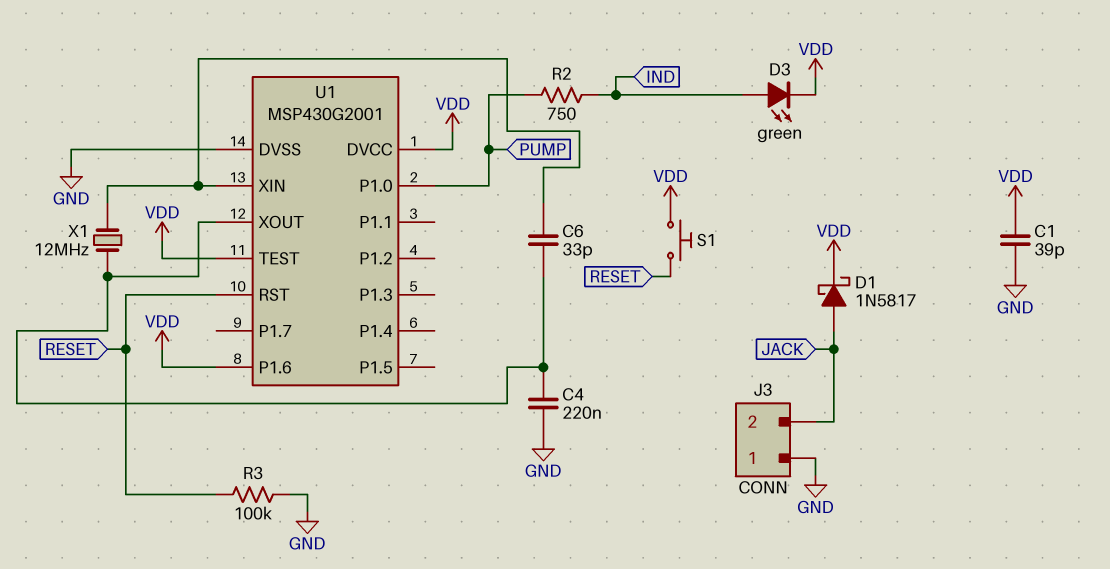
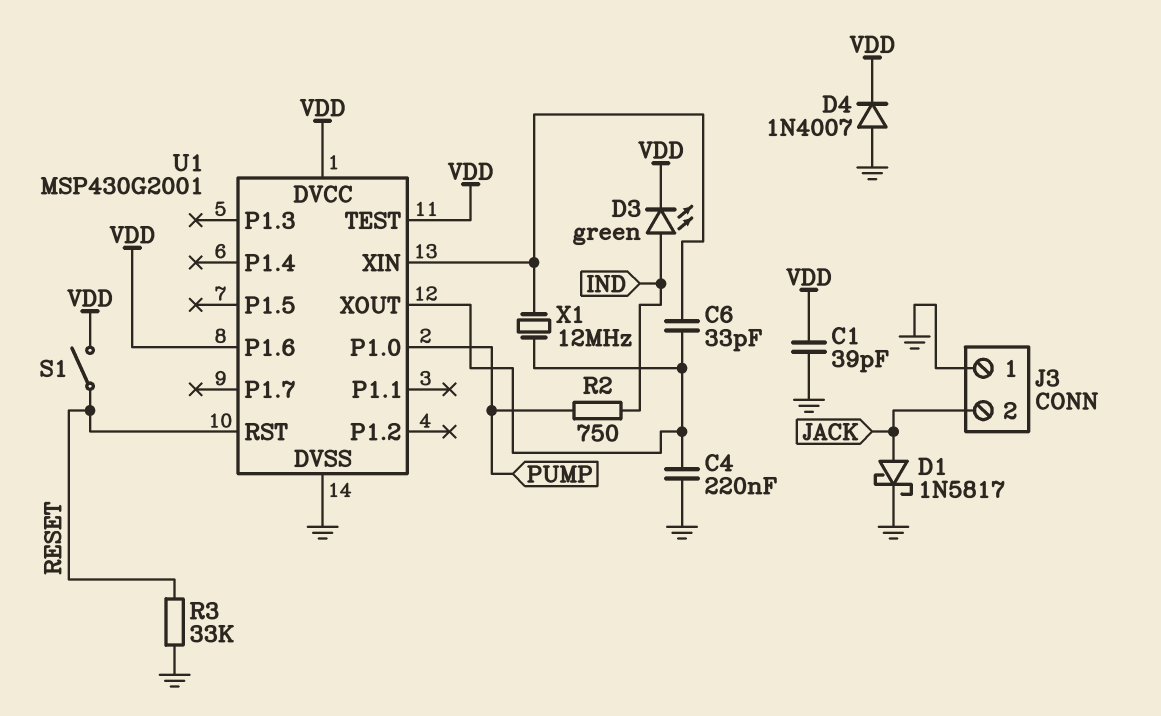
D1: schottky 1N5817 (A JACK, K VDD) -> schottky 1N5817 (A JACK, K GND)
D4: none -> diode 1N4007 (A GND, K VDD)
R3: 100k (GND, RESET) -> 33k (GND, RESET)
S1: button (RESET, VDD) -> switch (RESET, VDD)

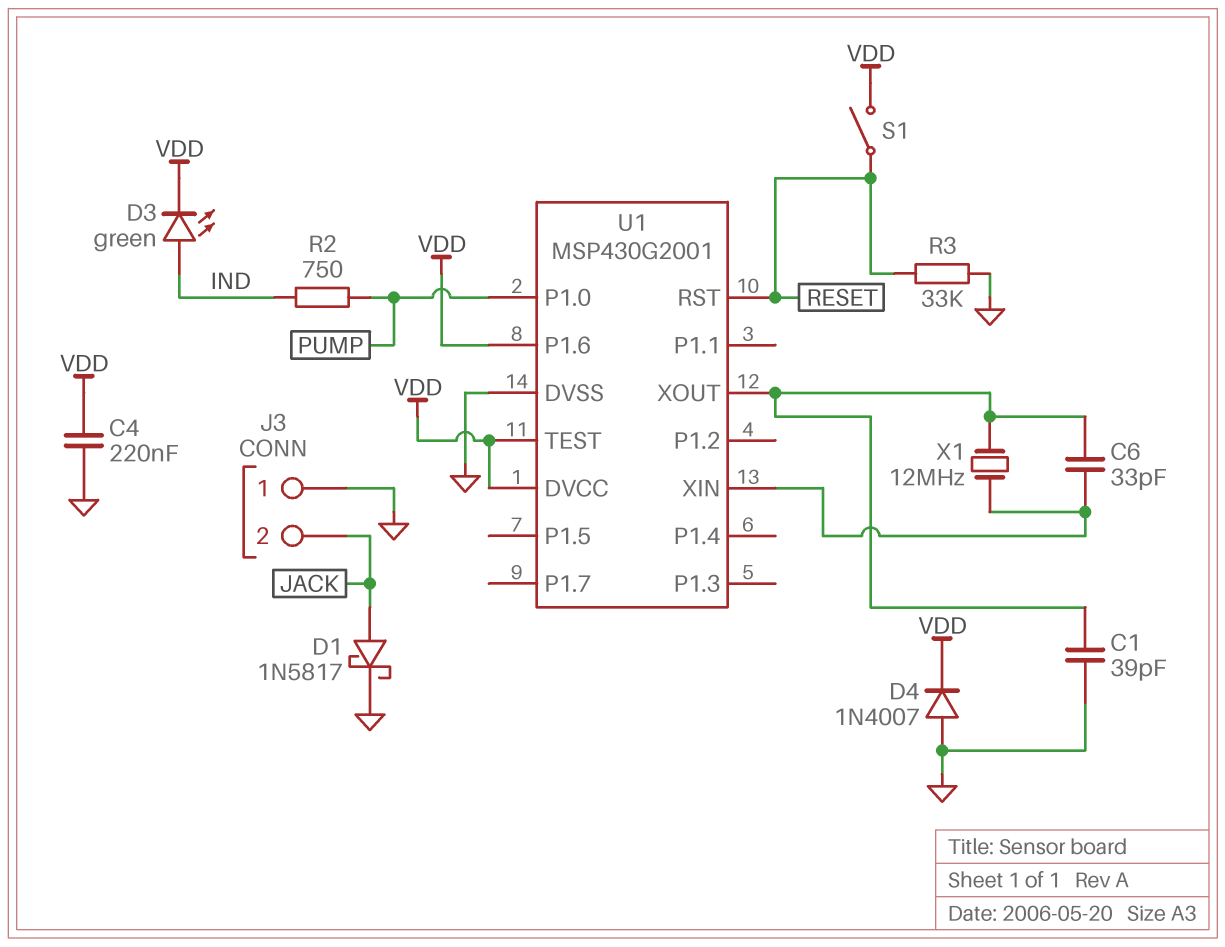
C1: 39pF (GND, VDD) -> 39pF (GND, U1/XOUT)
C4: 220nF (GND, U1/XOUT) -> 220nF (GND, VDD)

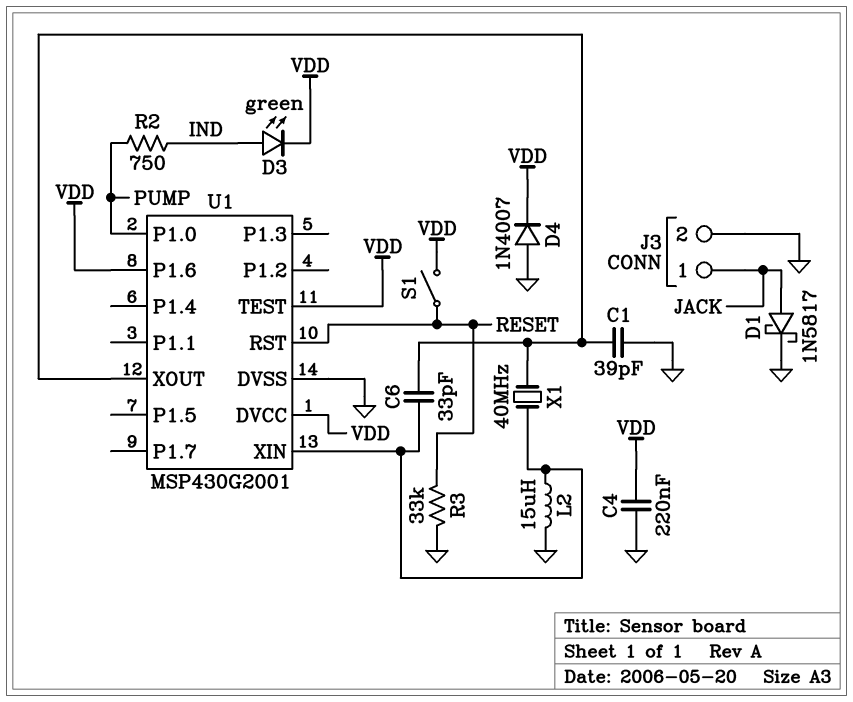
J3 pin 1: GND -> JACK
J3 pin 2: JACK -> GND
L2: none -> 15uH (GND, U1/XIN)
X1: 12MHz (U1/XIN, U1/XOUT) -> 40MHz (U1/XIN, U1/XOUT)

